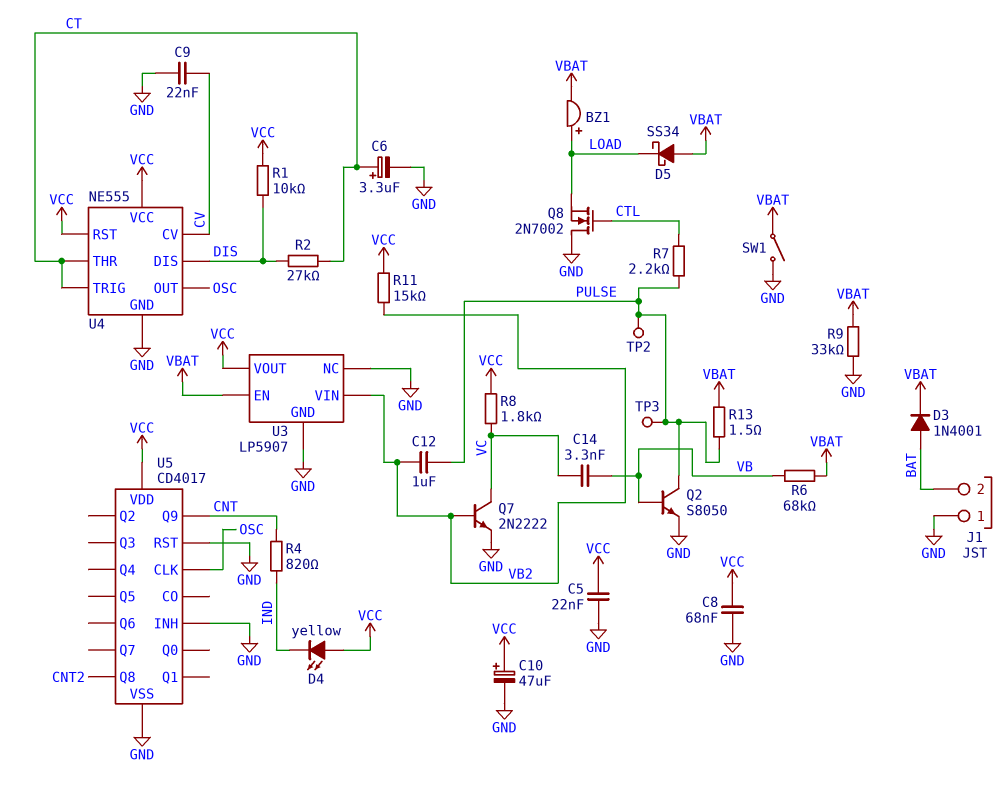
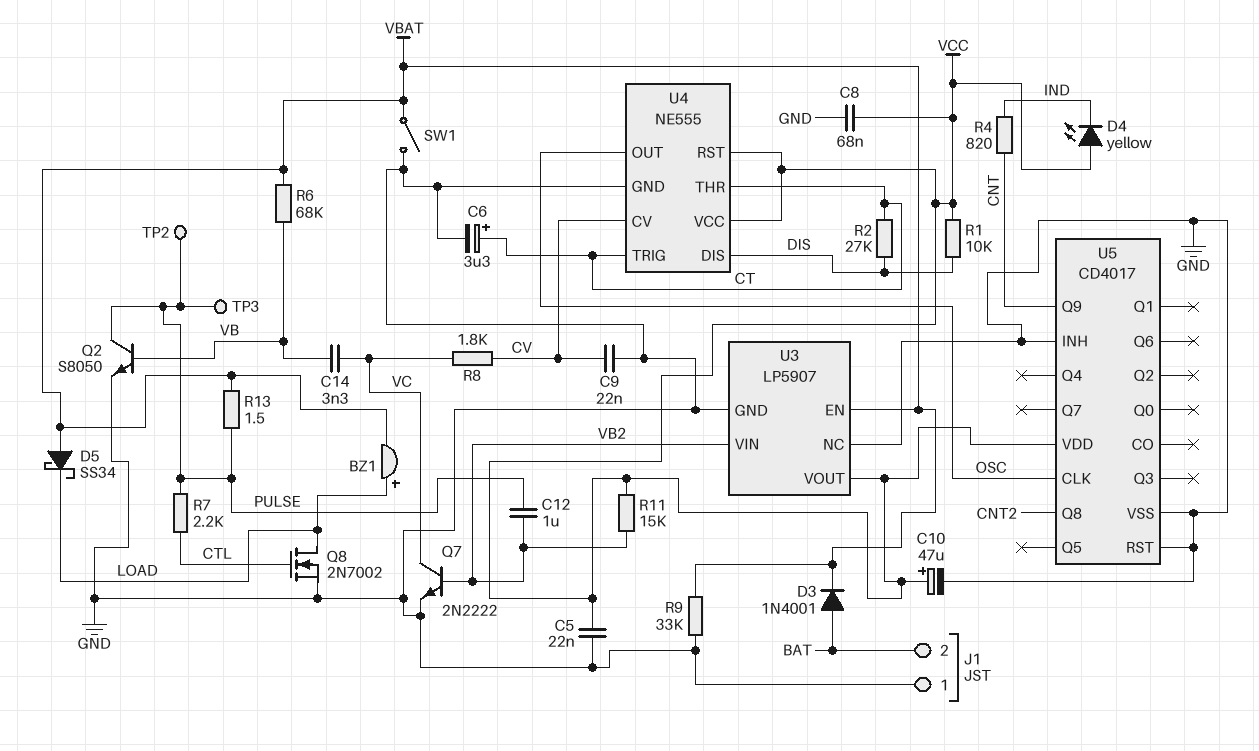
Q8: NMOS 2N7002 (G CTL, D GND, S LOAD) -> NMOS 2N7002 (G CTL, D LOAD, S GND)
R8: 1.8k (VC, VCC) -> 1.8k (CV, VC)

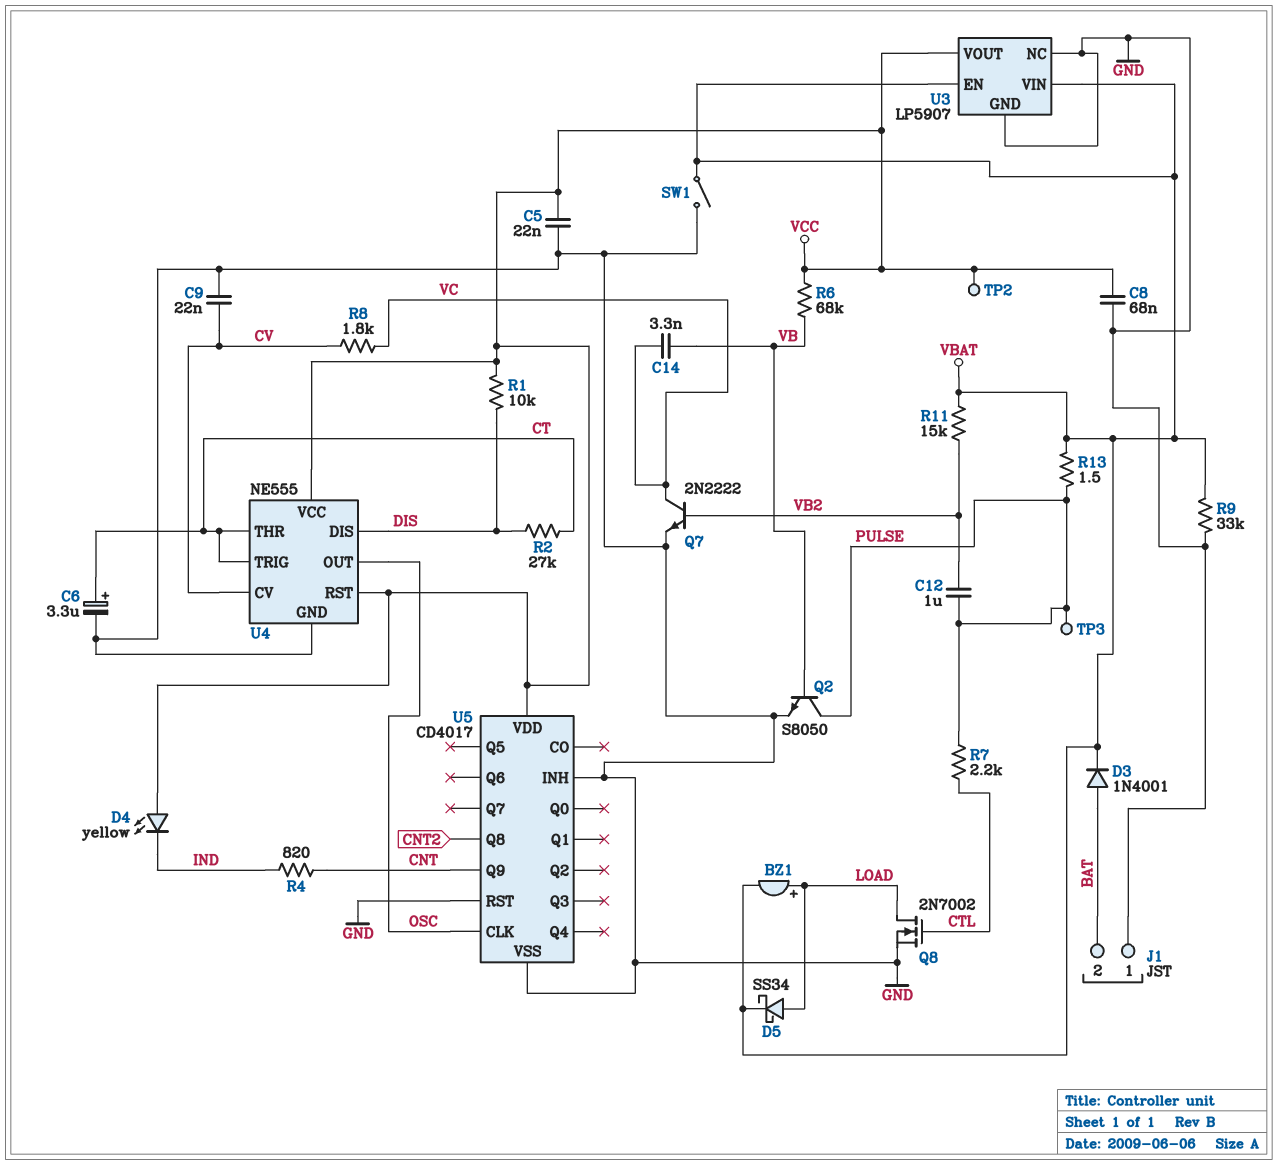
C10: 47uF (plus VCC, minus GND) -> none
D5: schottky SS34 (A VBAT, K LOAD) -> schottky SS34 (A LOAD, K VBAT)
R6: 68k (VB, VBAT) -> 68k (VB, VCC)
R11: 15k (VB2, VCC) -> 15k (VB2, VBAT)
TP2: test point (PULSE) -> test point (VCC)
U3 pin VIN: VB2 -> VBAT

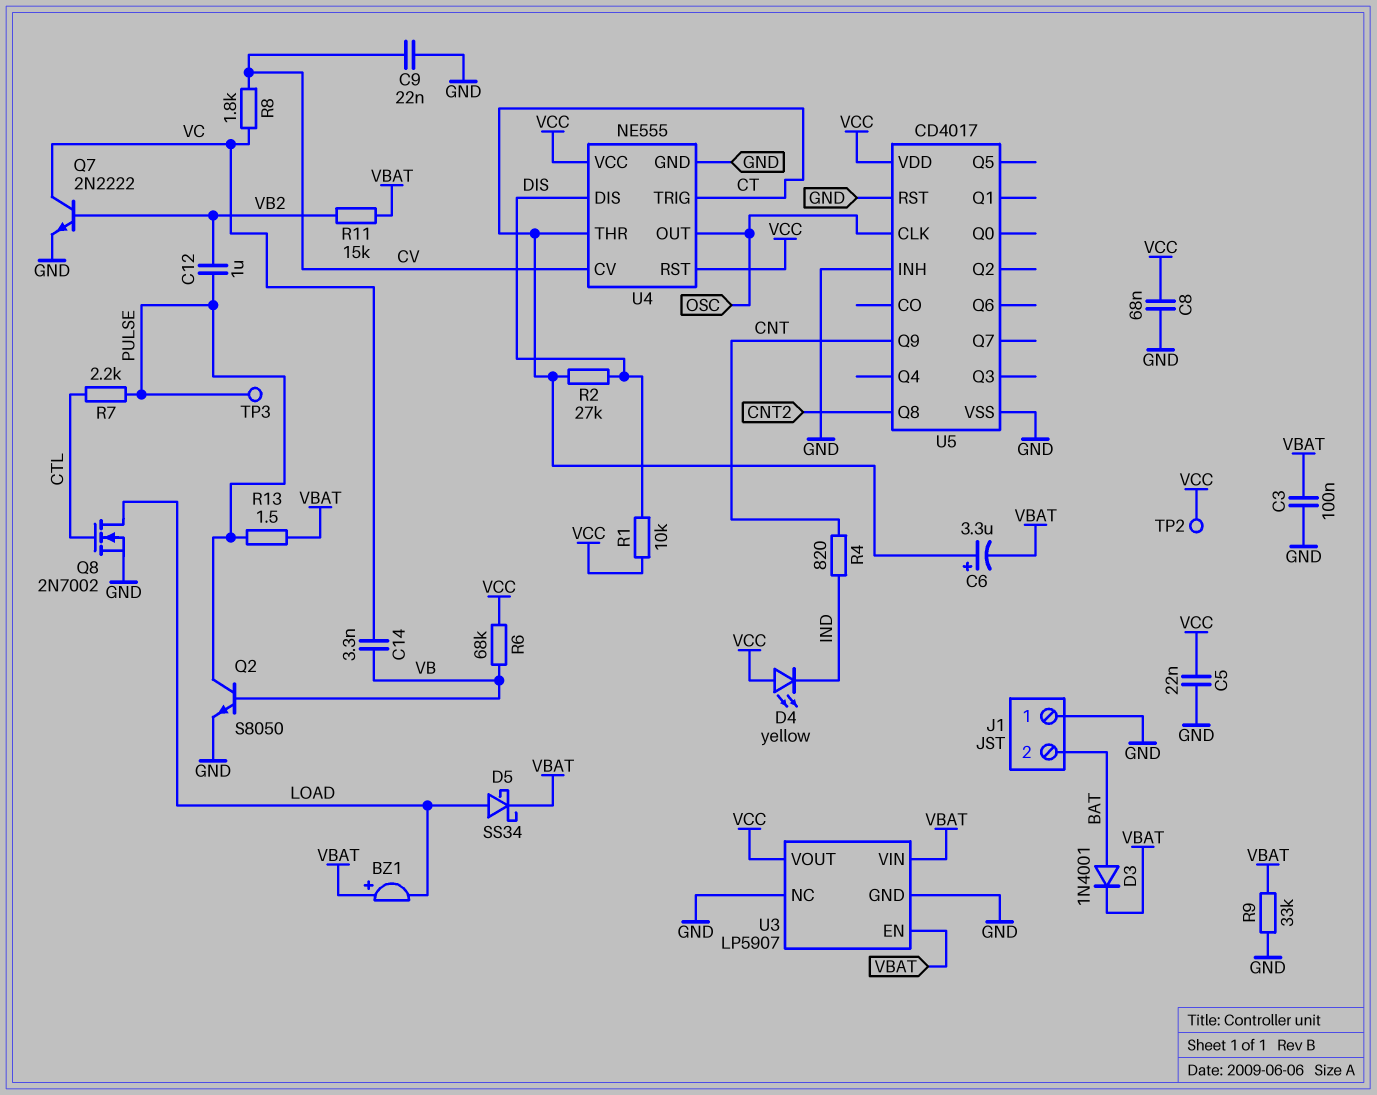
BZ1: buzzer (plus LOAD, minus VBAT) -> buzzer (plus VBAT, minus LOAD)
C3: none -> 100nF (GND, VBAT)
C6: 3.3uF (plus CT, minus GND) -> 3.3uF (plus CT, minus VBAT)
SW1: switch (GND, VBAT) -> none

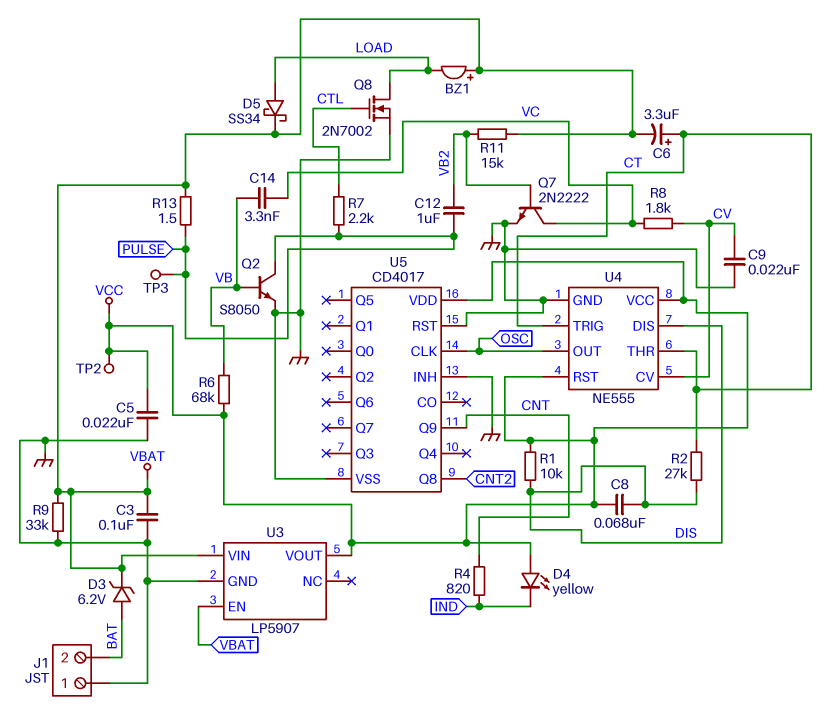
C8: 68nF (GND, VCC) -> 68nF (DIS, VCC)
D3: diode 1N4001 (A BAT, K VBAT) -> zener 6.2V (A BAT, K VBAT)
U3 pin NC: GND -> none

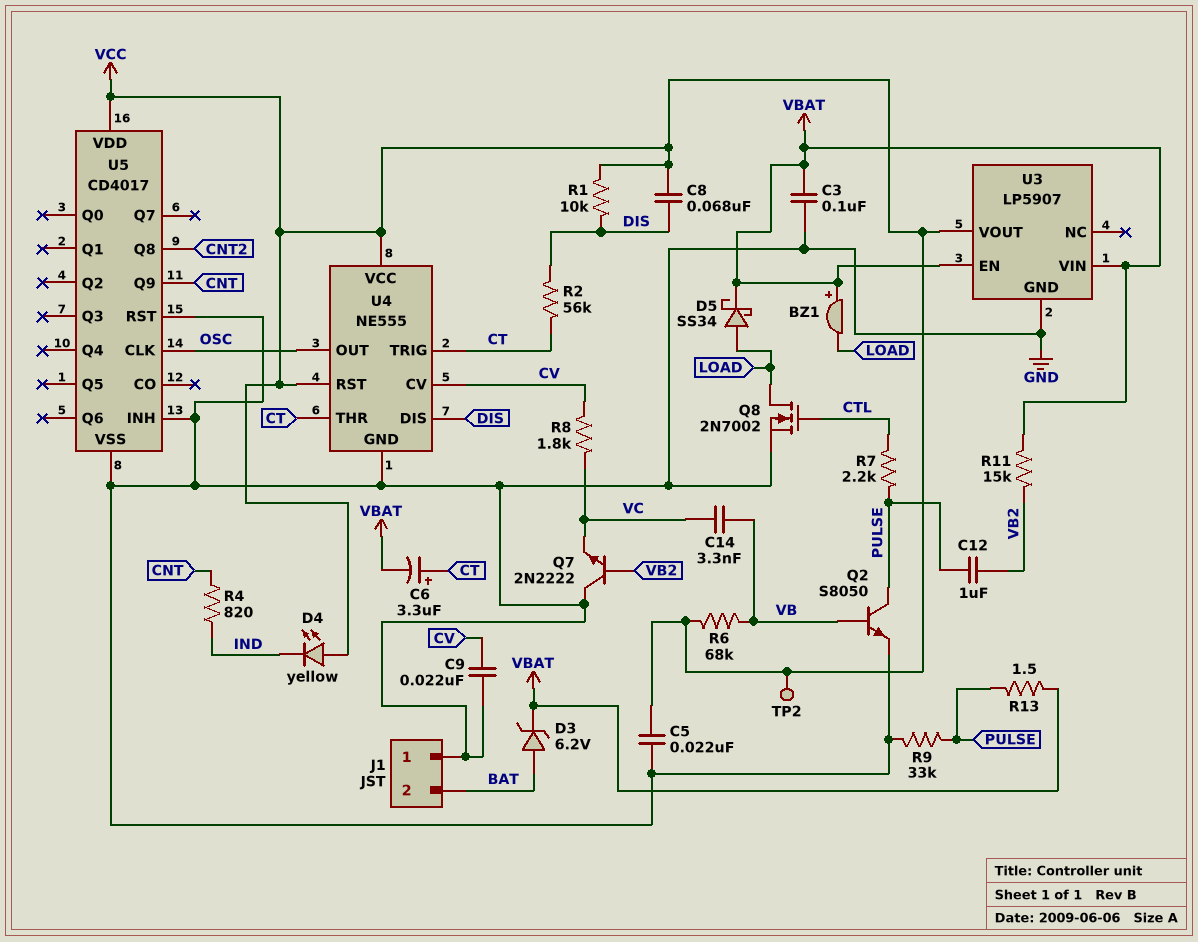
Q7: NPN 2N2222 (B VB2, C VC, E GND) -> NPN 2N2222 (B VB2, C GND, E VC)
R2: 27k (CT, DIS) -> 56k (CT, DIS)
R9: 33k (GND, VBAT) -> 33k (GND, PULSE)
TP3: test point (PULSE) -> none

